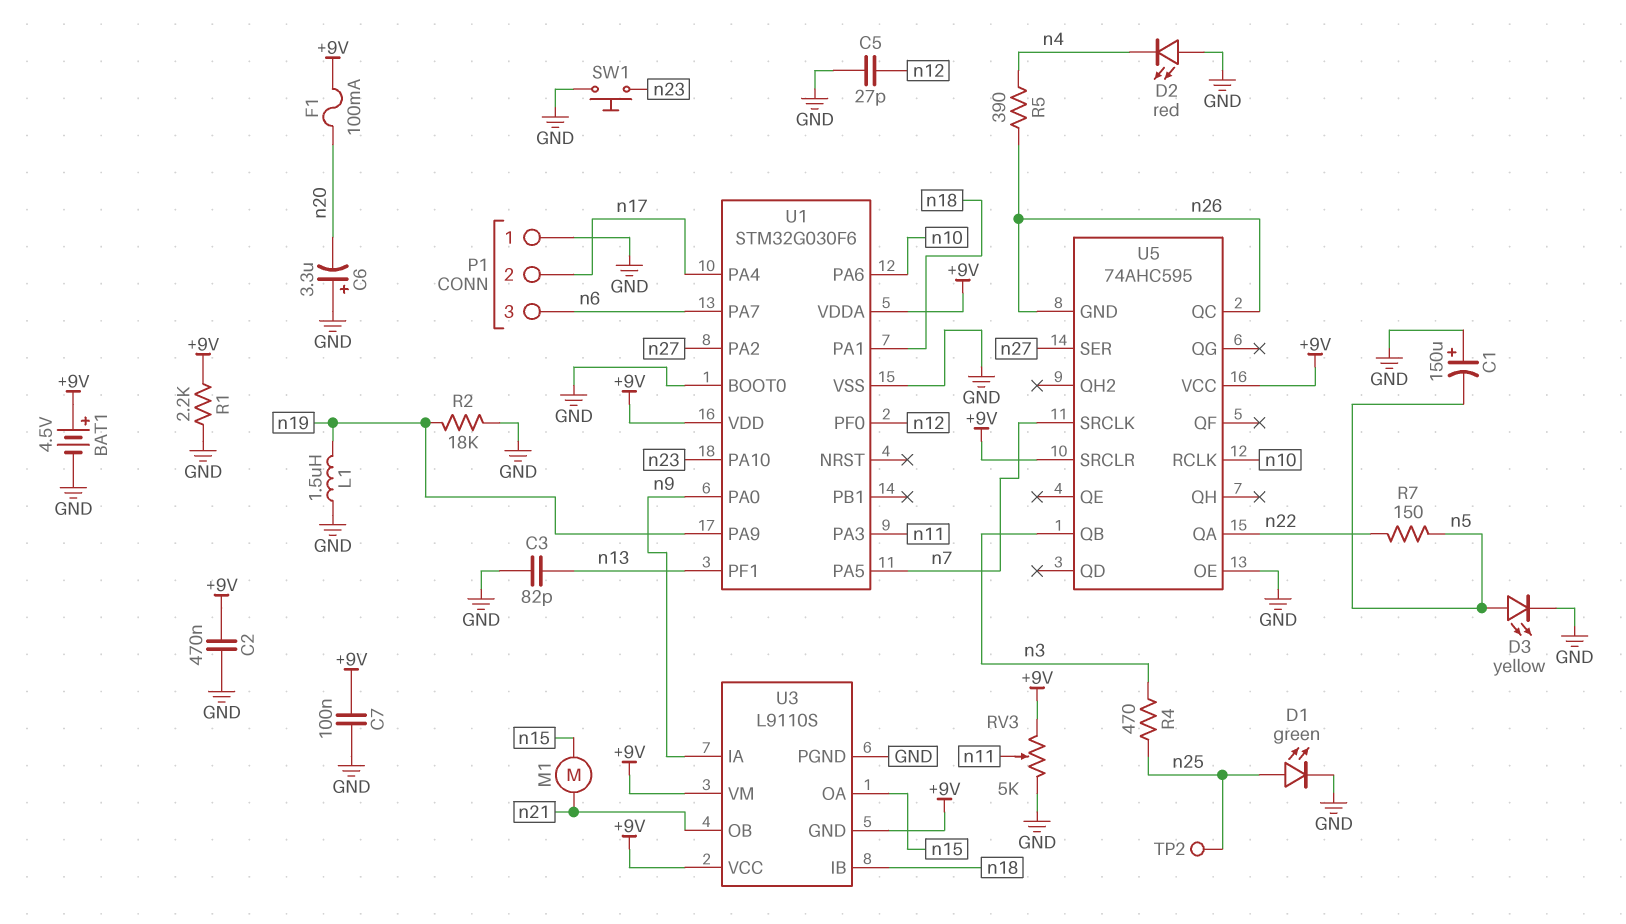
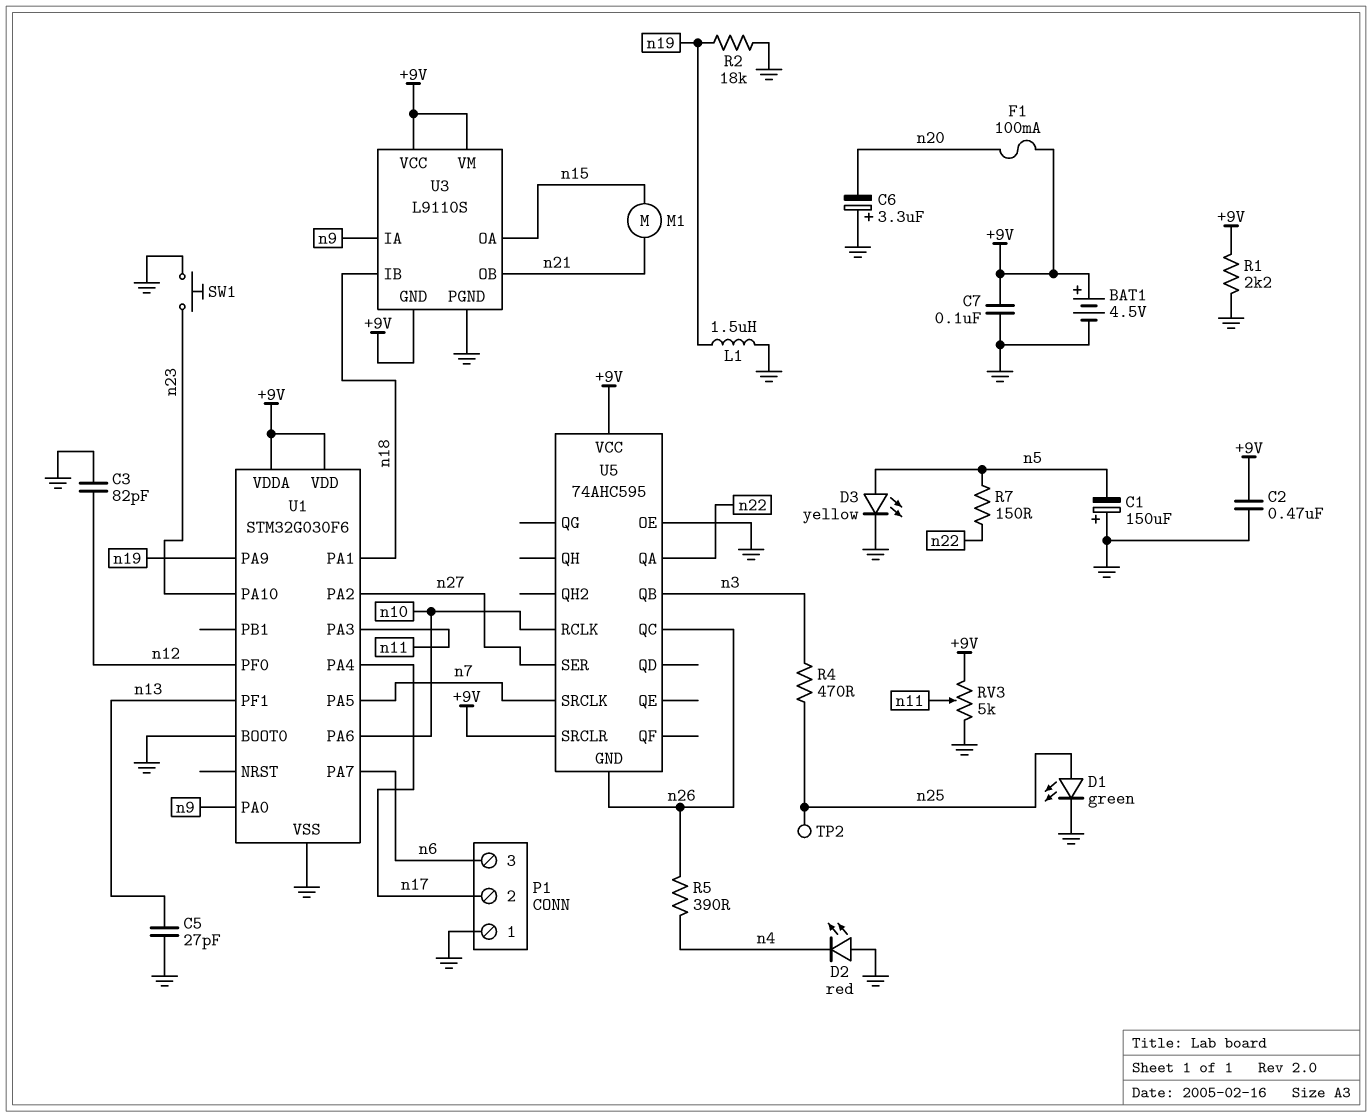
C3: 82pF (GND, n13) -> 82pF (GND, n12)
C5: 27pF (GND, n12) -> 27pF (GND, n13)

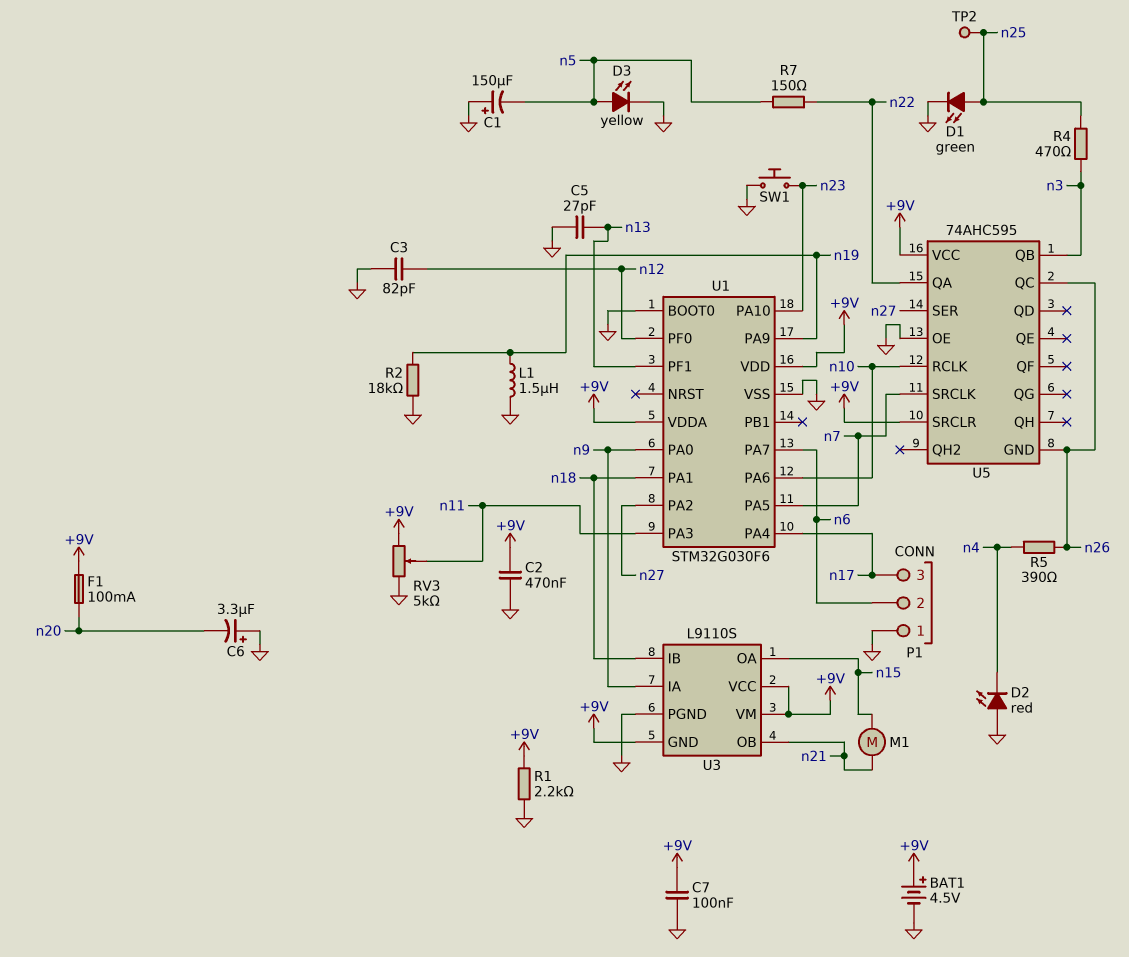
P1 pin 2: n17 -> n6
P1 pin 3: n6 -> n17

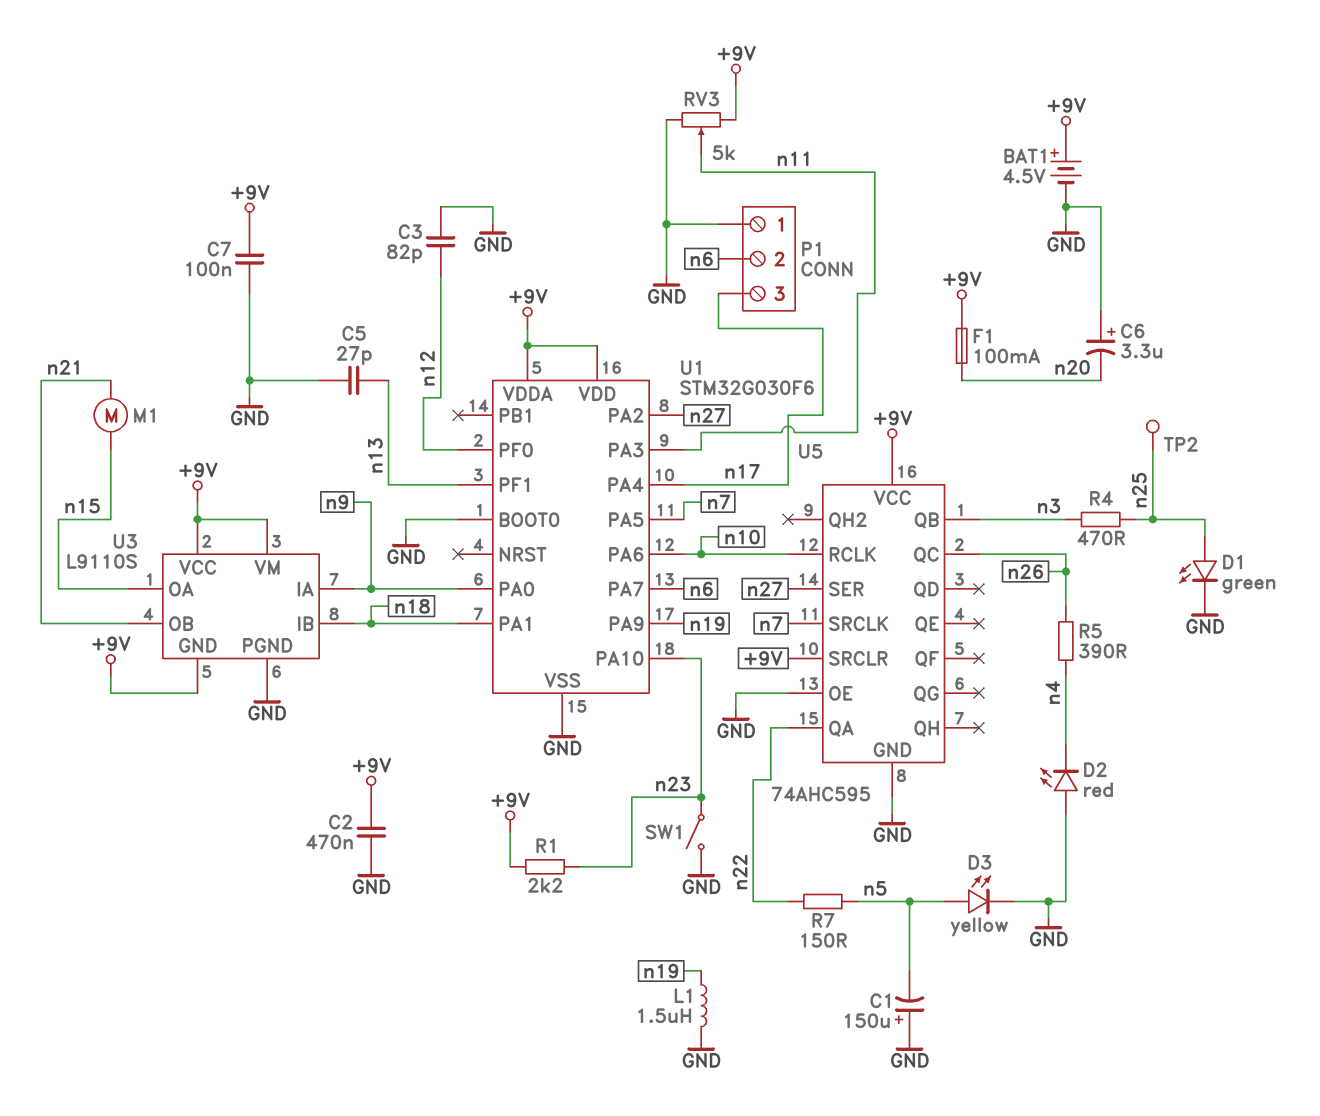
R1: 2.2k (+9V, GND) -> 2.2k (+9V, n23)
R2: 18k (GND, n19) -> none
SW1: button (GND, n23) -> switch (GND, n23)
U5 pin GND: n26 -> GND

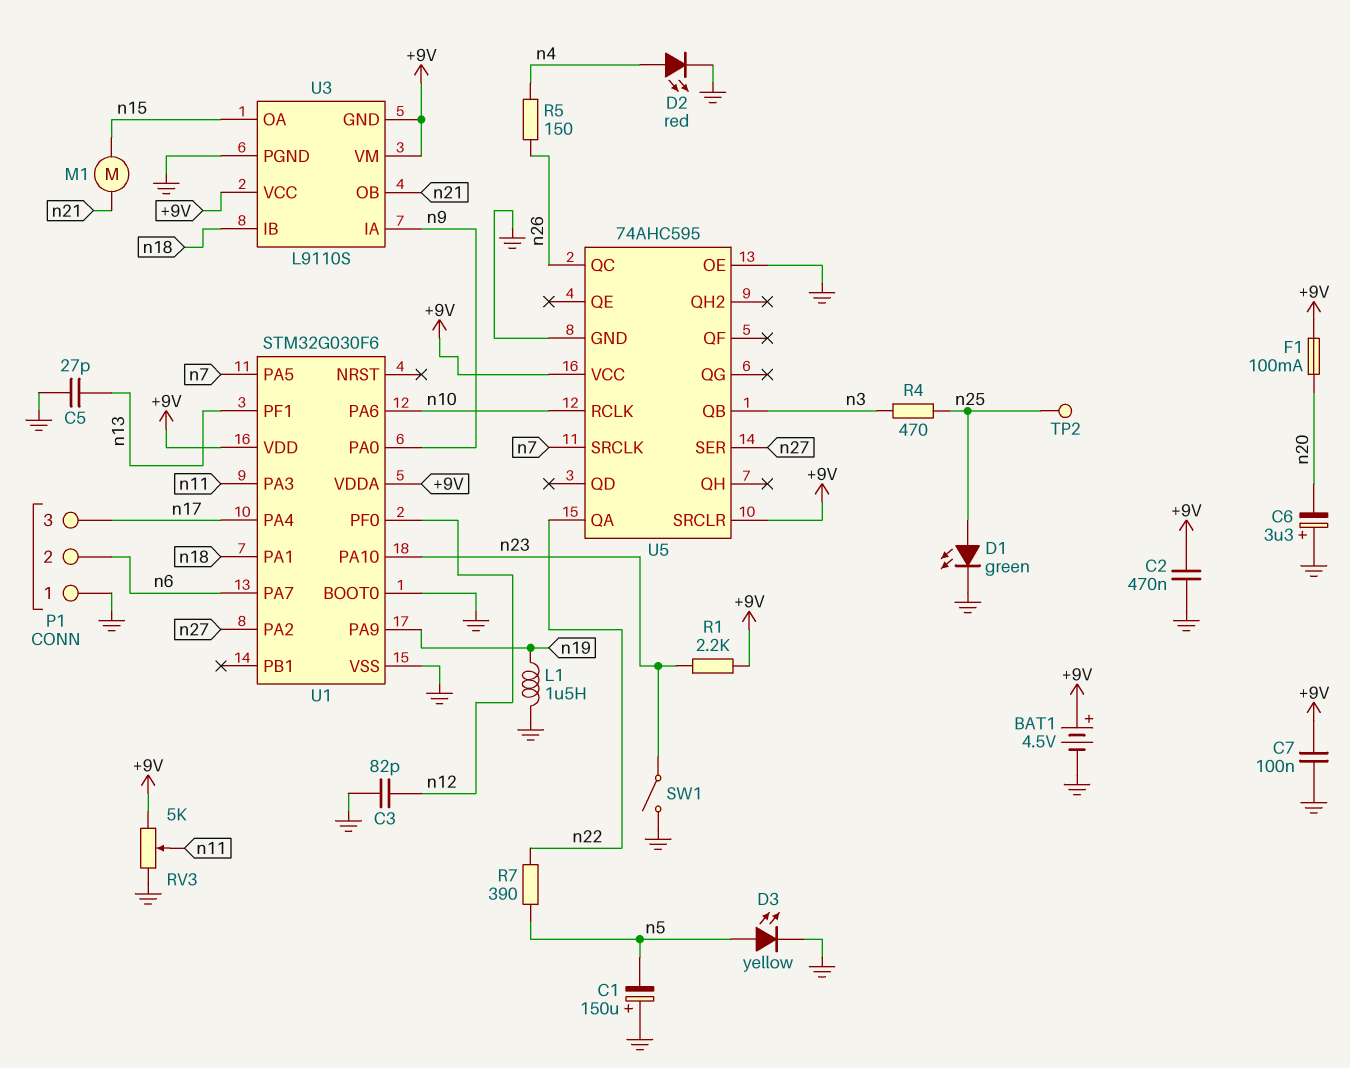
D2: LED red (A GND, K n4) -> LED red (A n4, K GND)
R5: 390 (n4, n26) -> 150 (n4, n26)
R7: 150 (n5, n22) -> 390 (n5, n22)

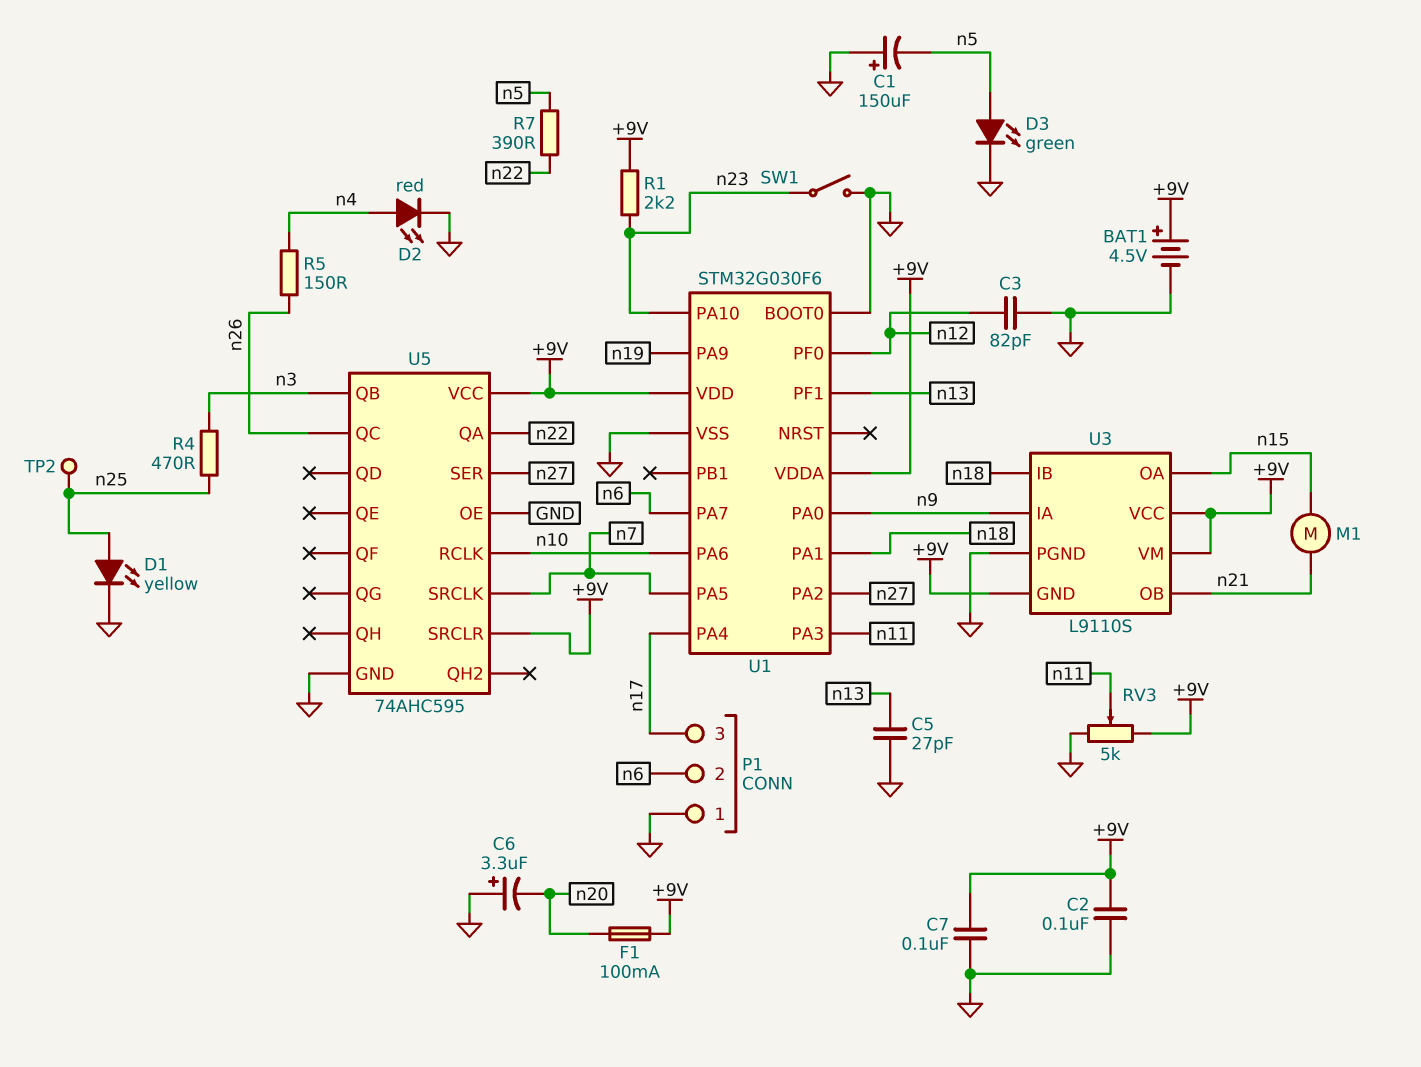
C2: 470nF (+9V, GND) -> 100nF (+9V, GND)
D1: LED green (A n25, K GND) -> LED yellow (A n25, K GND)
D3: LED yellow (A n5, K GND) -> LED green (A n5, K GND)
L1: 1.5uH (GND, n19) -> none

